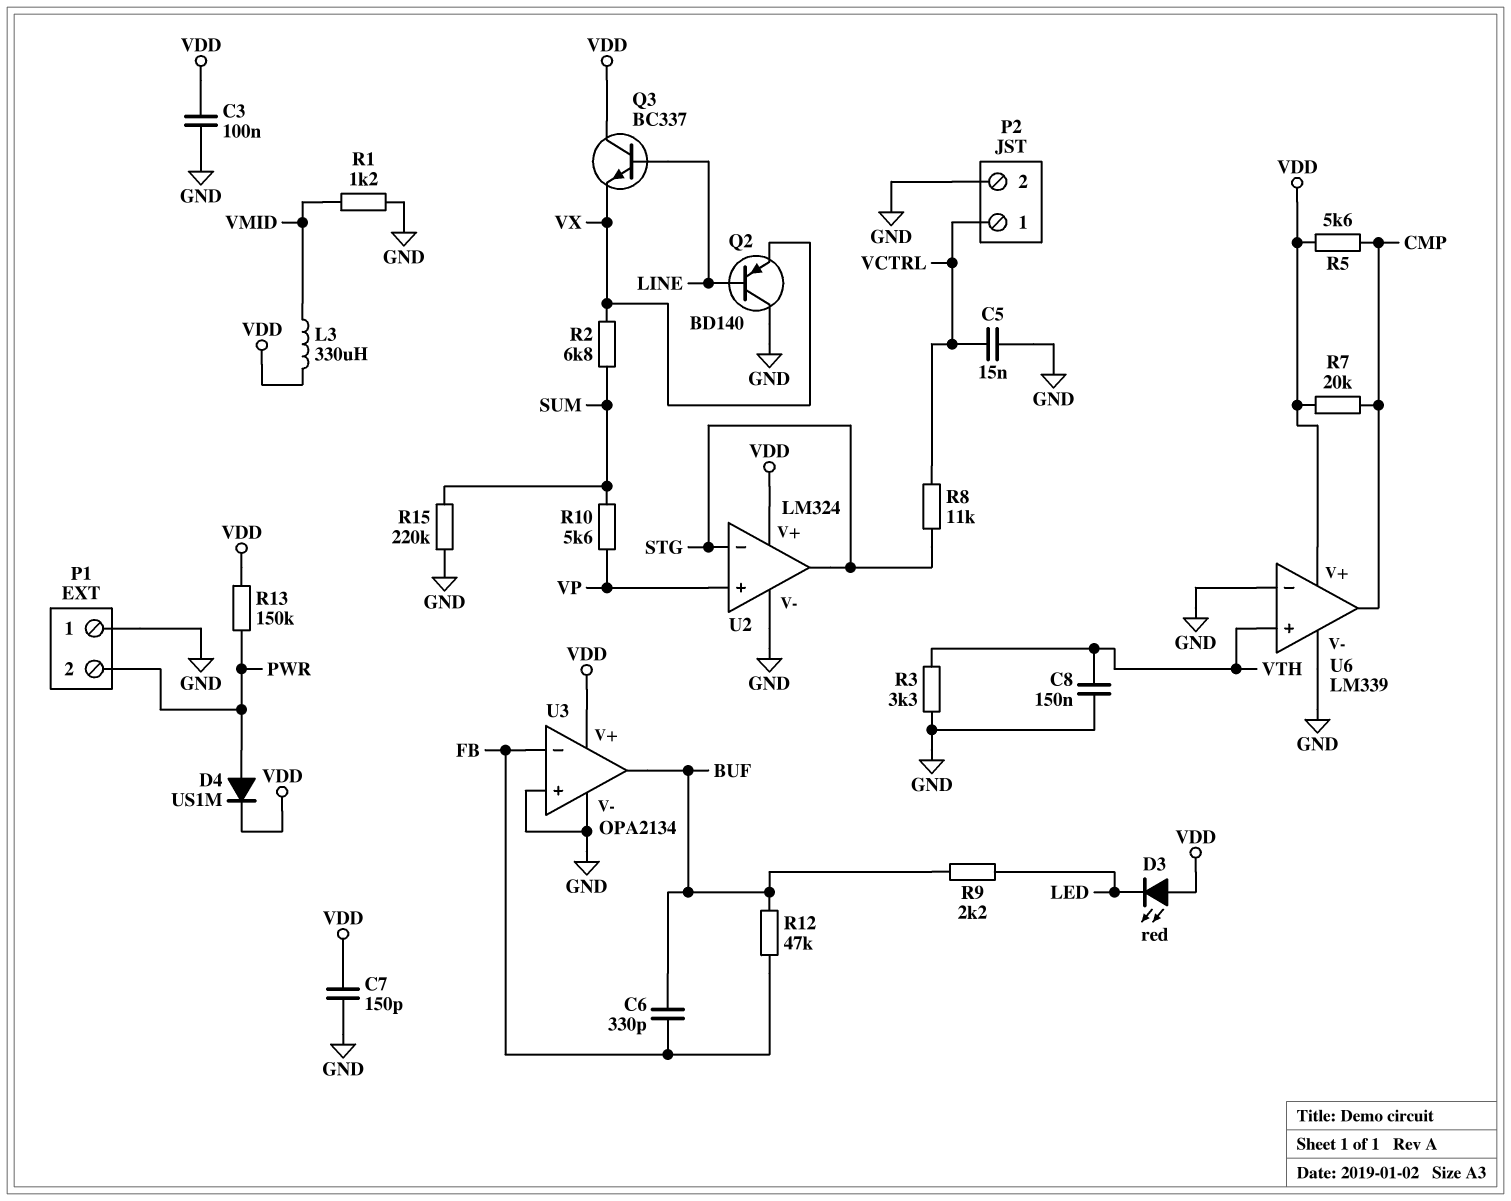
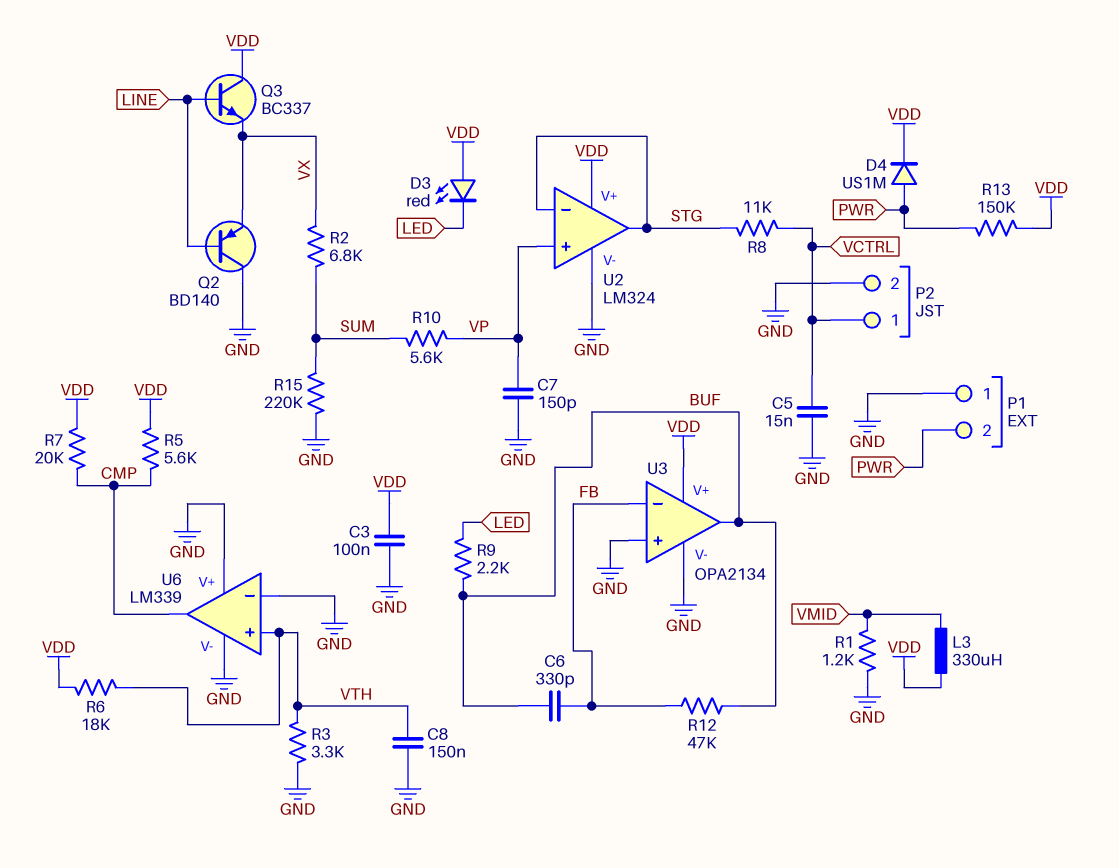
C7: 150pF (GND, VDD) -> 150pF (GND, VP)
R6: none -> 18k (VDD, VTH)
U6 pin V+: VDD -> GND

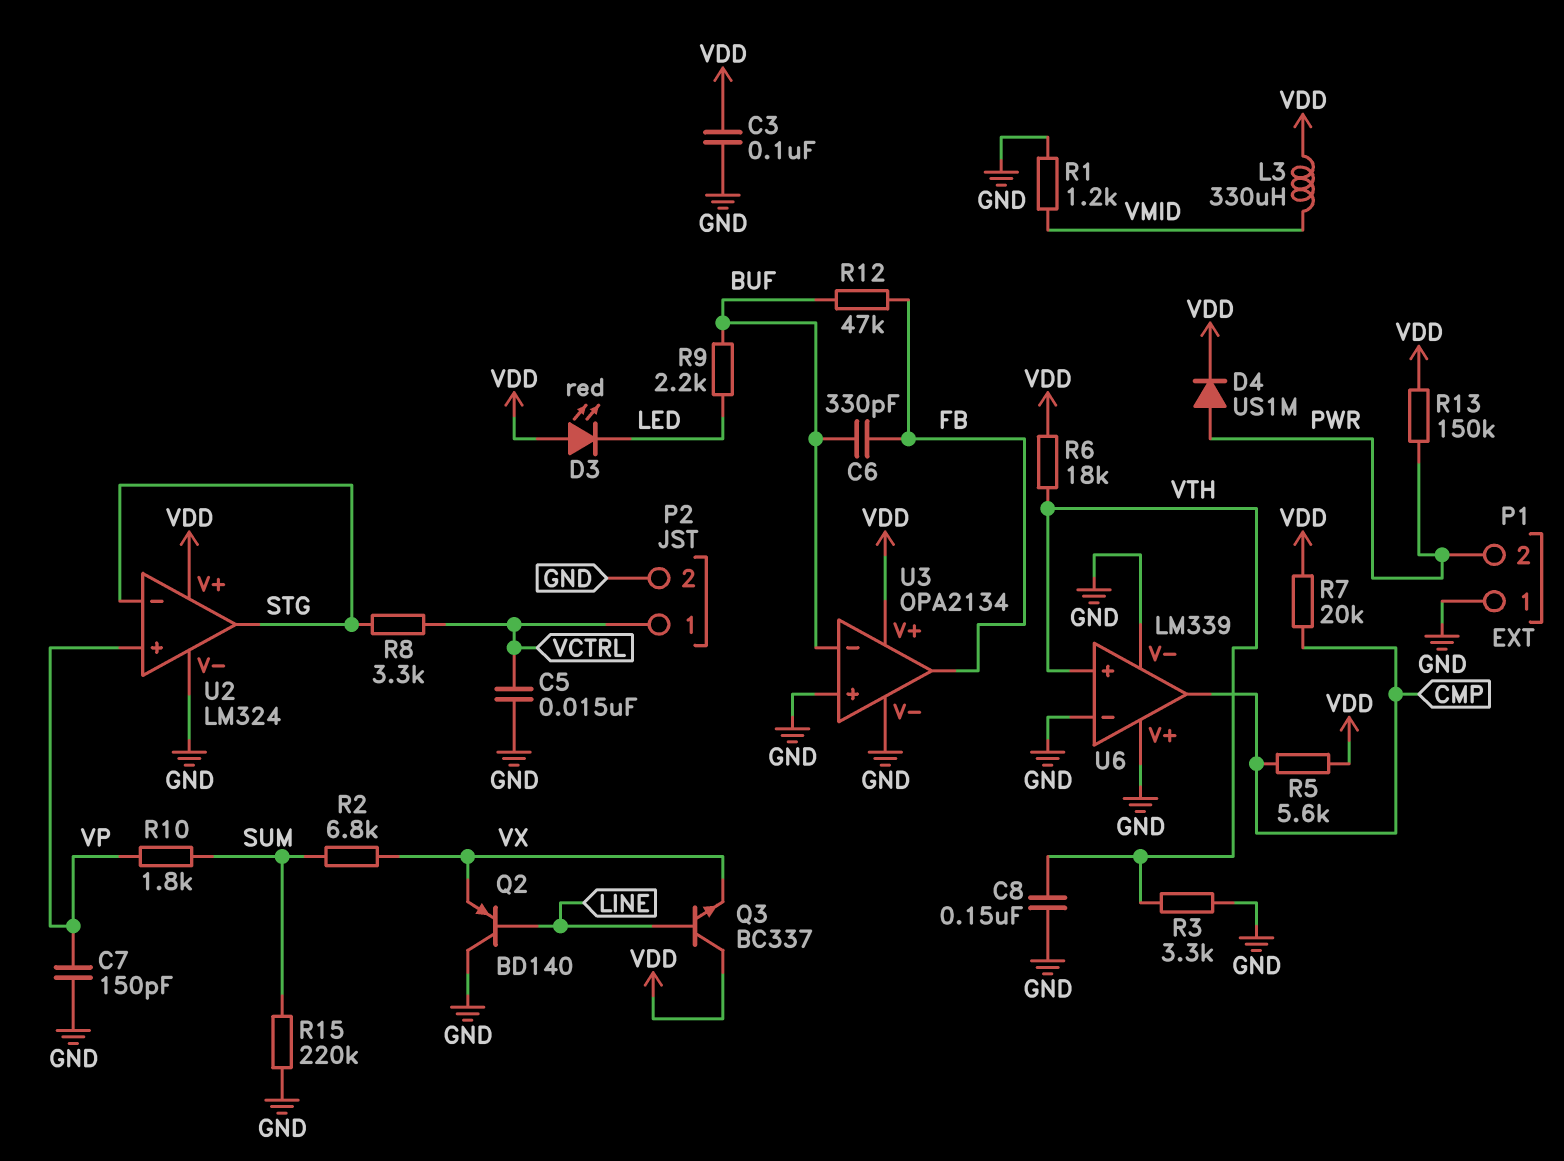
R8: 11k (STG, VCTRL) -> 3.3k (STG, VCTRL)
R10: 5.6k (SUM, VP) -> 1.8k (SUM, VP)
U3 pin in-: FB -> BUF
U3 pin out: BUF -> FB

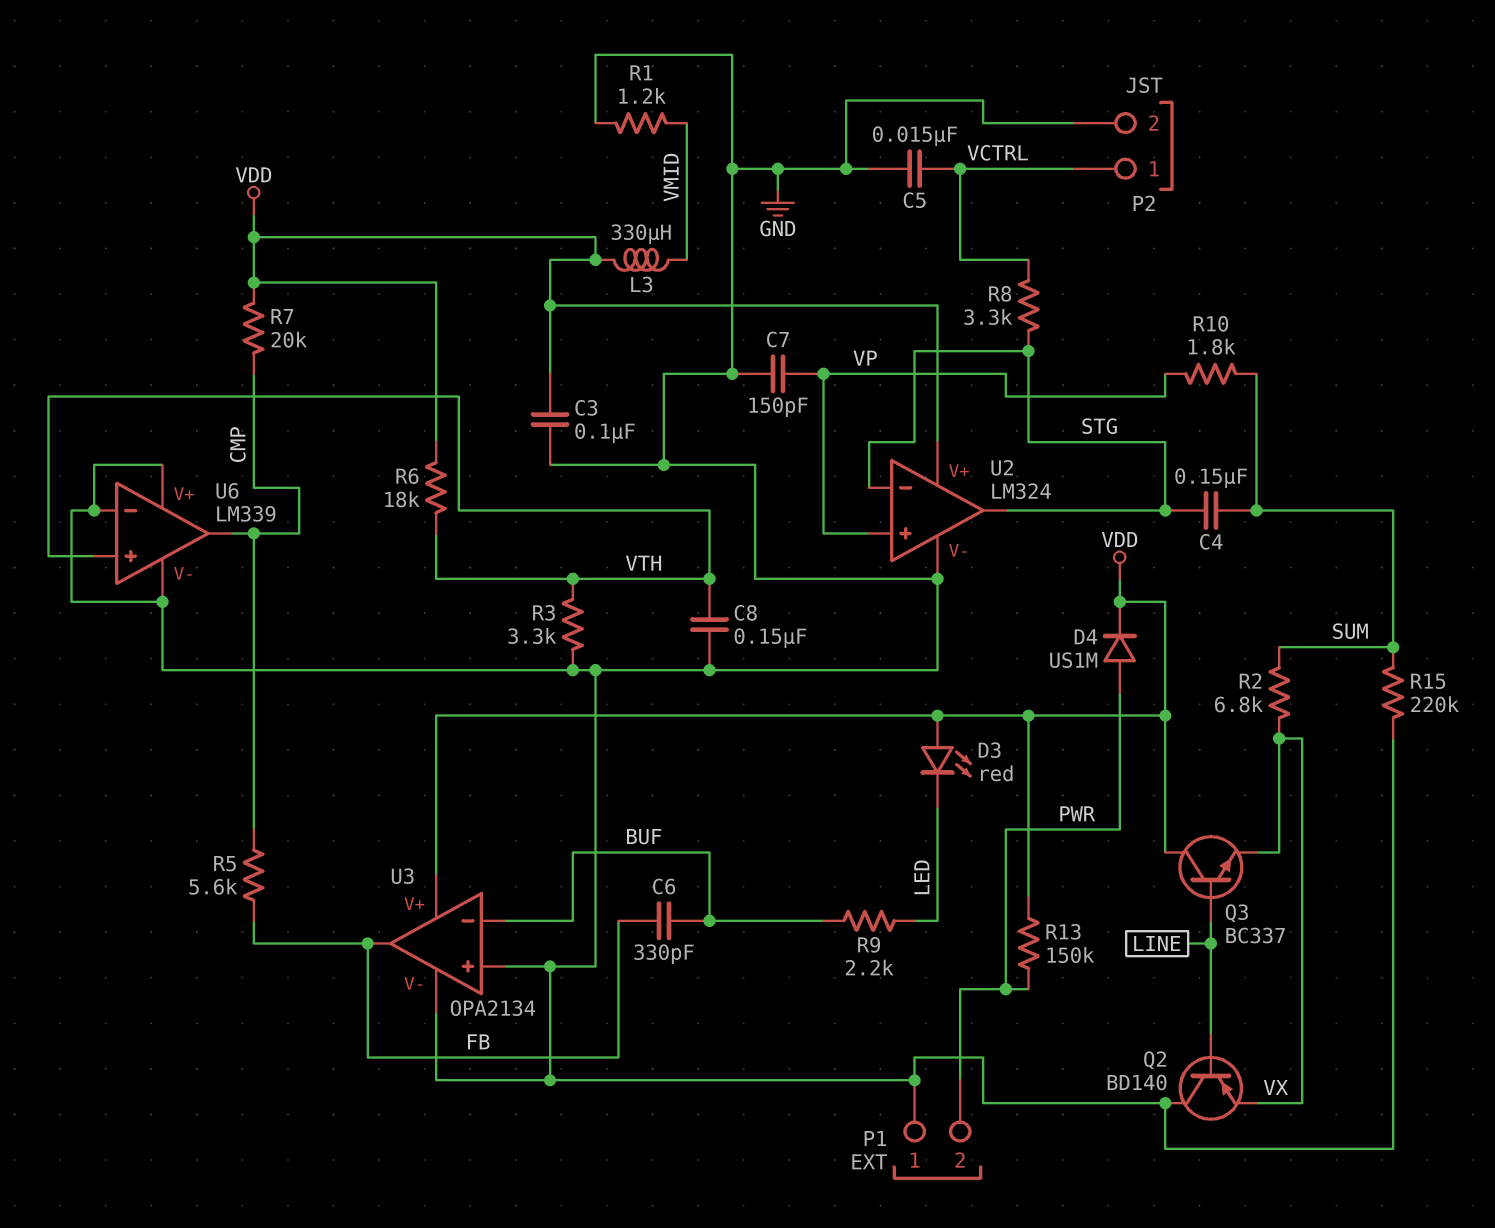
C4: none -> 150nF (STG, SUM)
R5: 5.6k (CMP, VDD) -> 5.6k (CMP, FB)
R12: 47k (BUF, FB) -> none

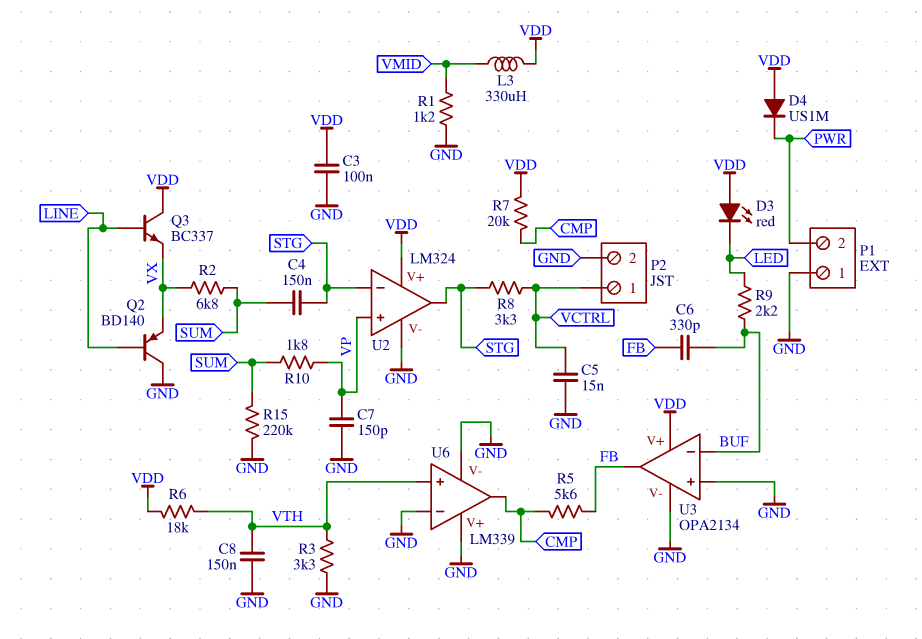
D4: diode US1M (A PWR, K VDD) -> diode US1M (A VDD, K PWR)
R13: 150k (PWR, VDD) -> none

